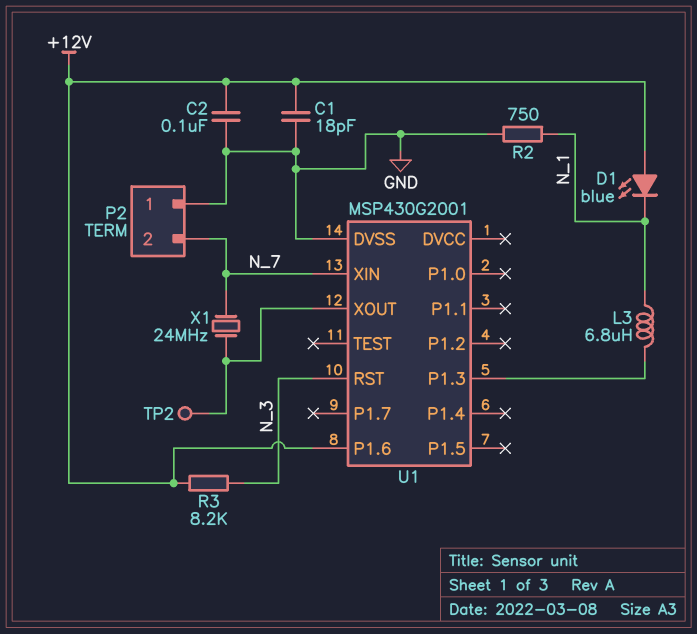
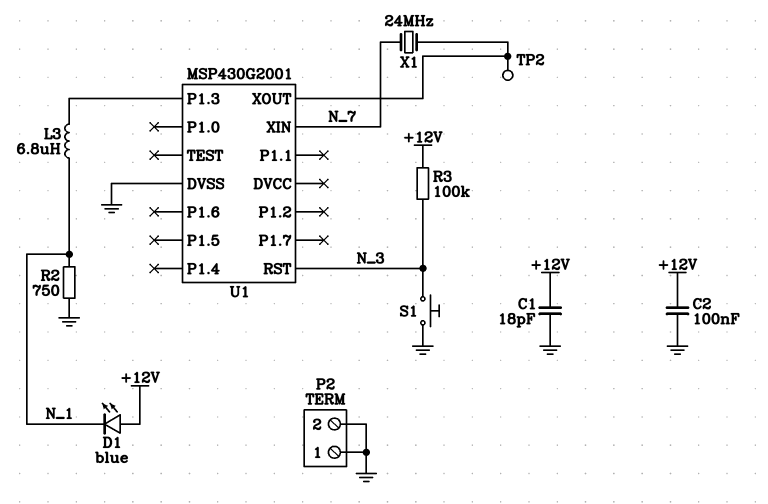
P2 pin 2: N_7 -> GND
R3: 8.2k (+12V, N_3) -> 100k (+12V, N_3)
S1: none -> button (GND, N_3)
U1 pin P1.6: +12V -> none

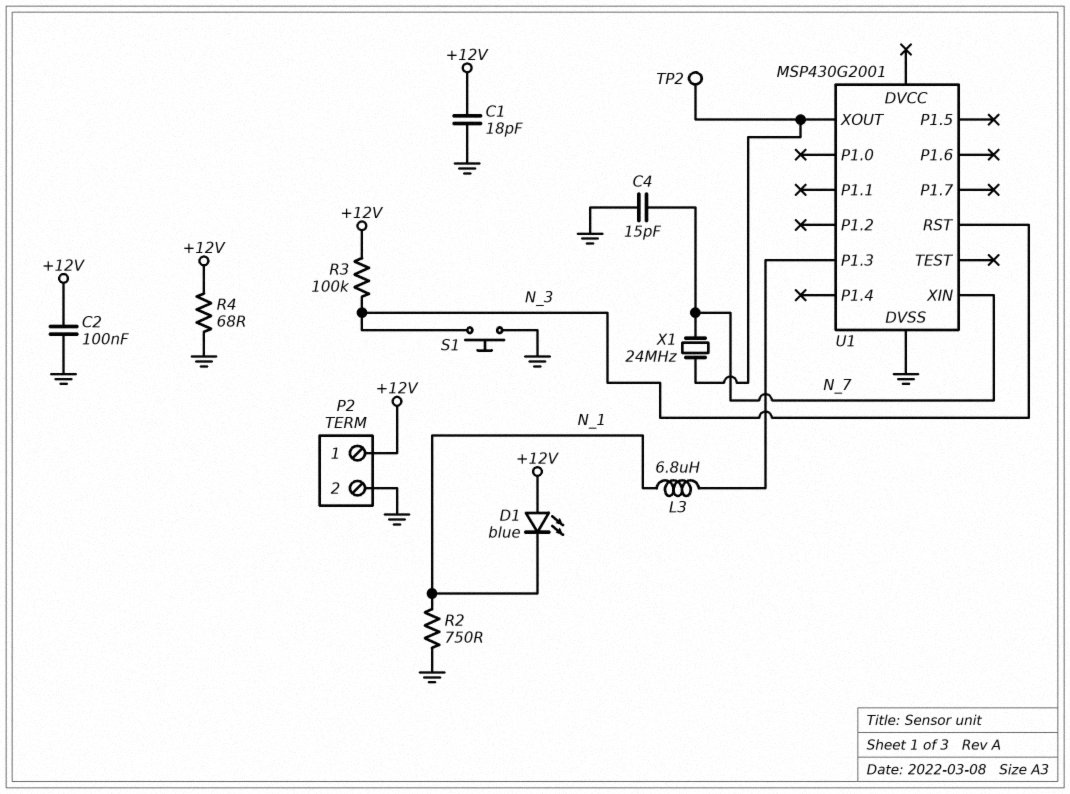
C4: none -> 15pF (GND, N_7)
P2 pin 1: GND -> +12V
R4: none -> 68 (+12V, GND)

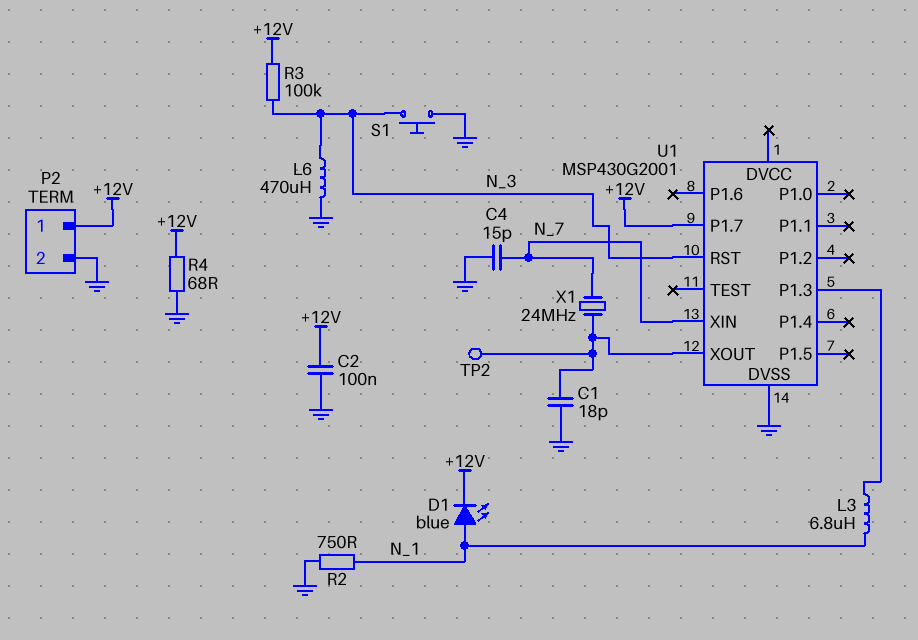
C1: 18pF (+12V, GND) -> 18pF (GND, U1/XOUT)
D1: LED blue (A +12V, K N_1) -> LED blue (A N_1, K +12V)
L6: none -> 470uH (GND, N_3)
U1 pin P1.7: none -> +12V

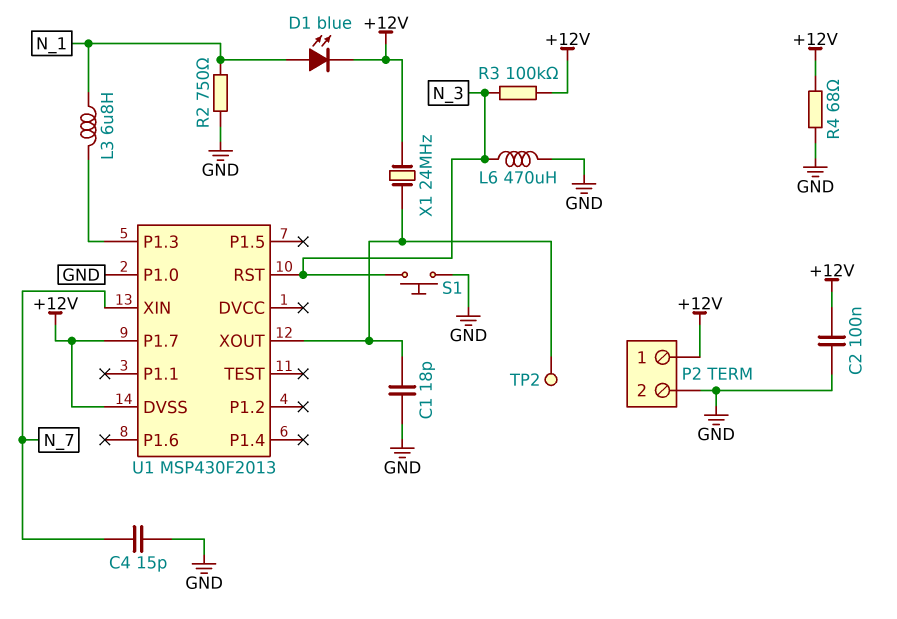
U1: MSP430G2001 -> MSP430F2013
U1 pin DVSS: GND -> +12V
U1 pin P1.0: none -> GND
X1: 24MHz (N_7, U1/XOUT) -> 24MHz (+12V, U1/XOUT)

